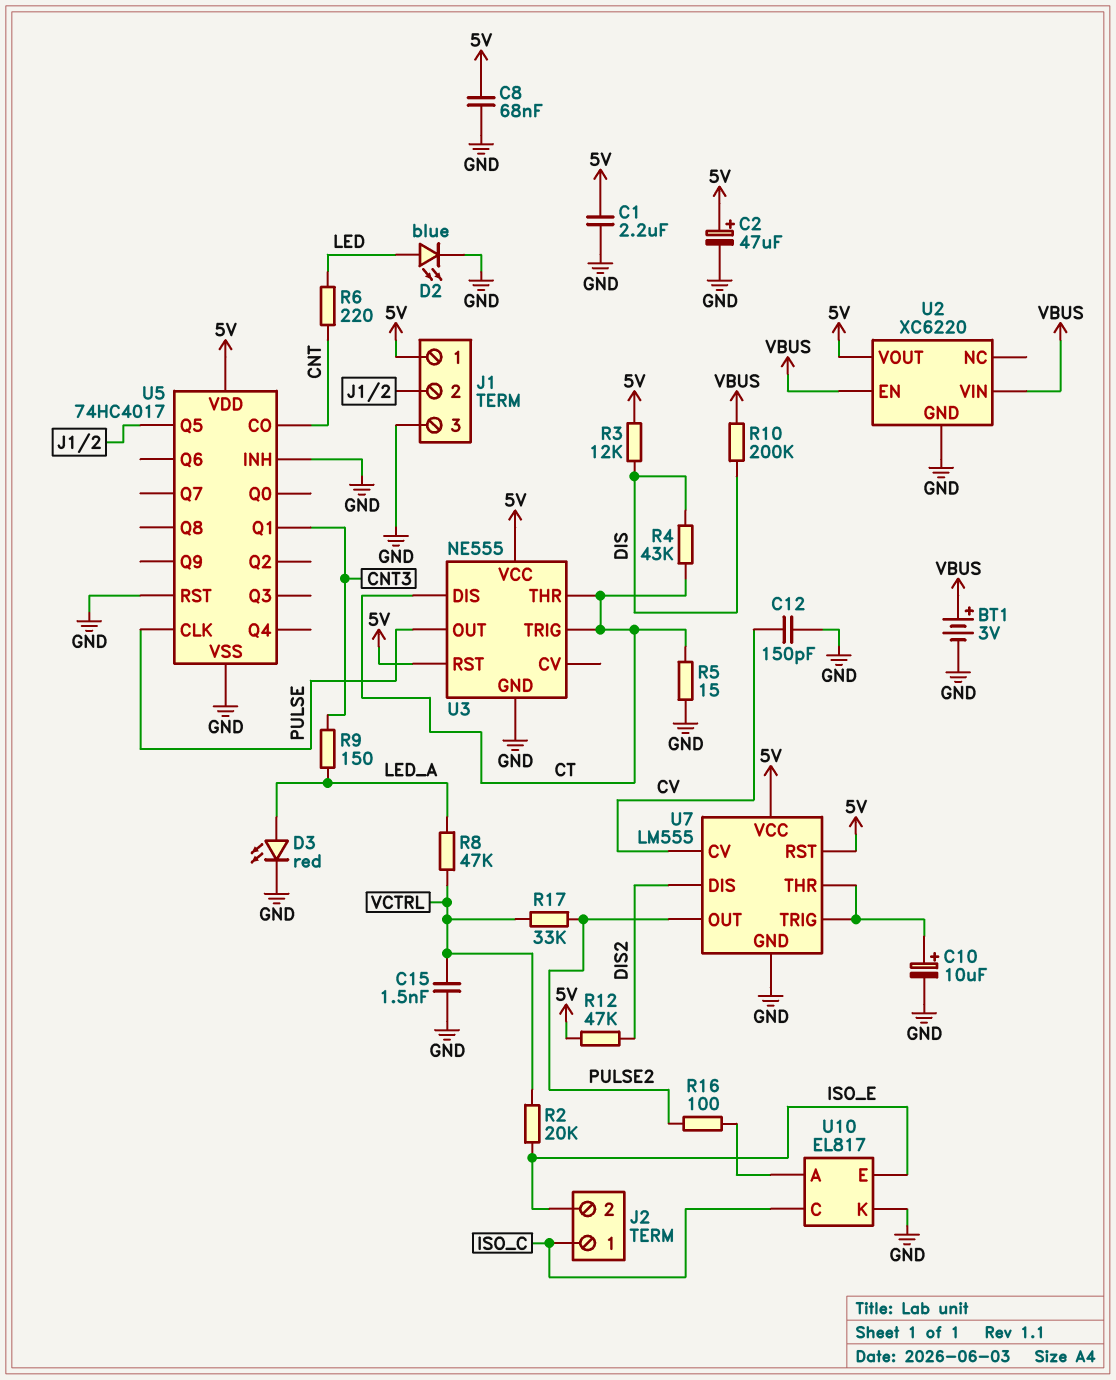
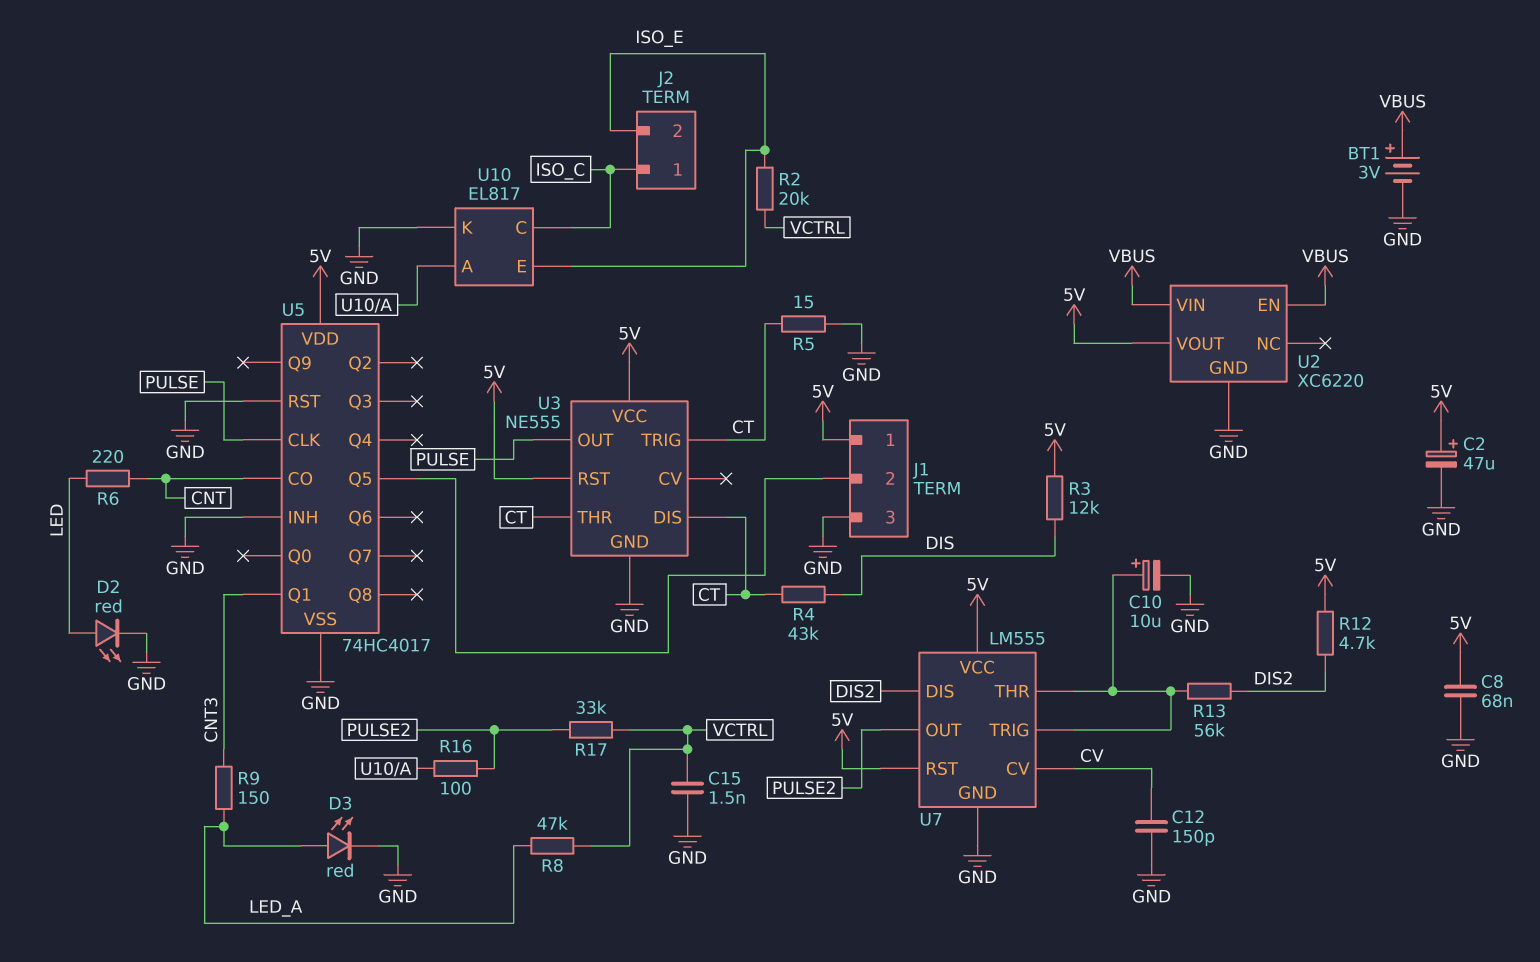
C1: 2.2uF (5V, GND) -> none
D2: LED blue (A LED, K GND) -> LED red (A LED, K GND)
R10: 200k (DIS, VBUS) -> none
R12: 47k (5V, DIS2) -> 4.7k (5V, DIS2)
R13: none -> 56k (DIS2, U7/THR)

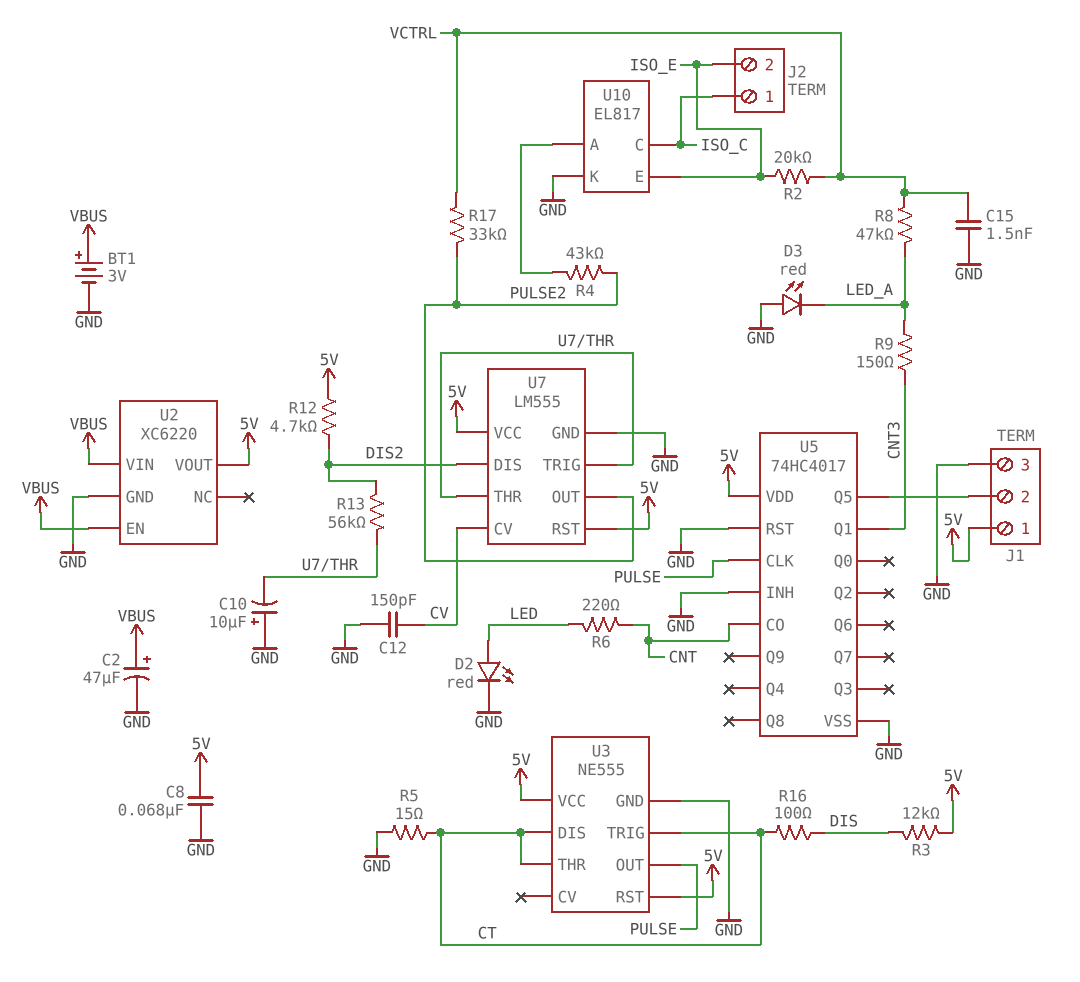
C2: 47uF (plus 5V, minus GND) -> 47uF (plus VBUS, minus GND)
C10: 10uF (plus U7/THR, minus GND) -> 10uF (plus GND, minus U7/THR)
D3: LED red (A LED_A, K GND) -> LED red (A GND, K LED_A)
R4: 43k (CT, DIS) -> 43k (PULSE2, U10/A)
R16: 100 (PULSE2, U10/A) -> 100 (CT, DIS)

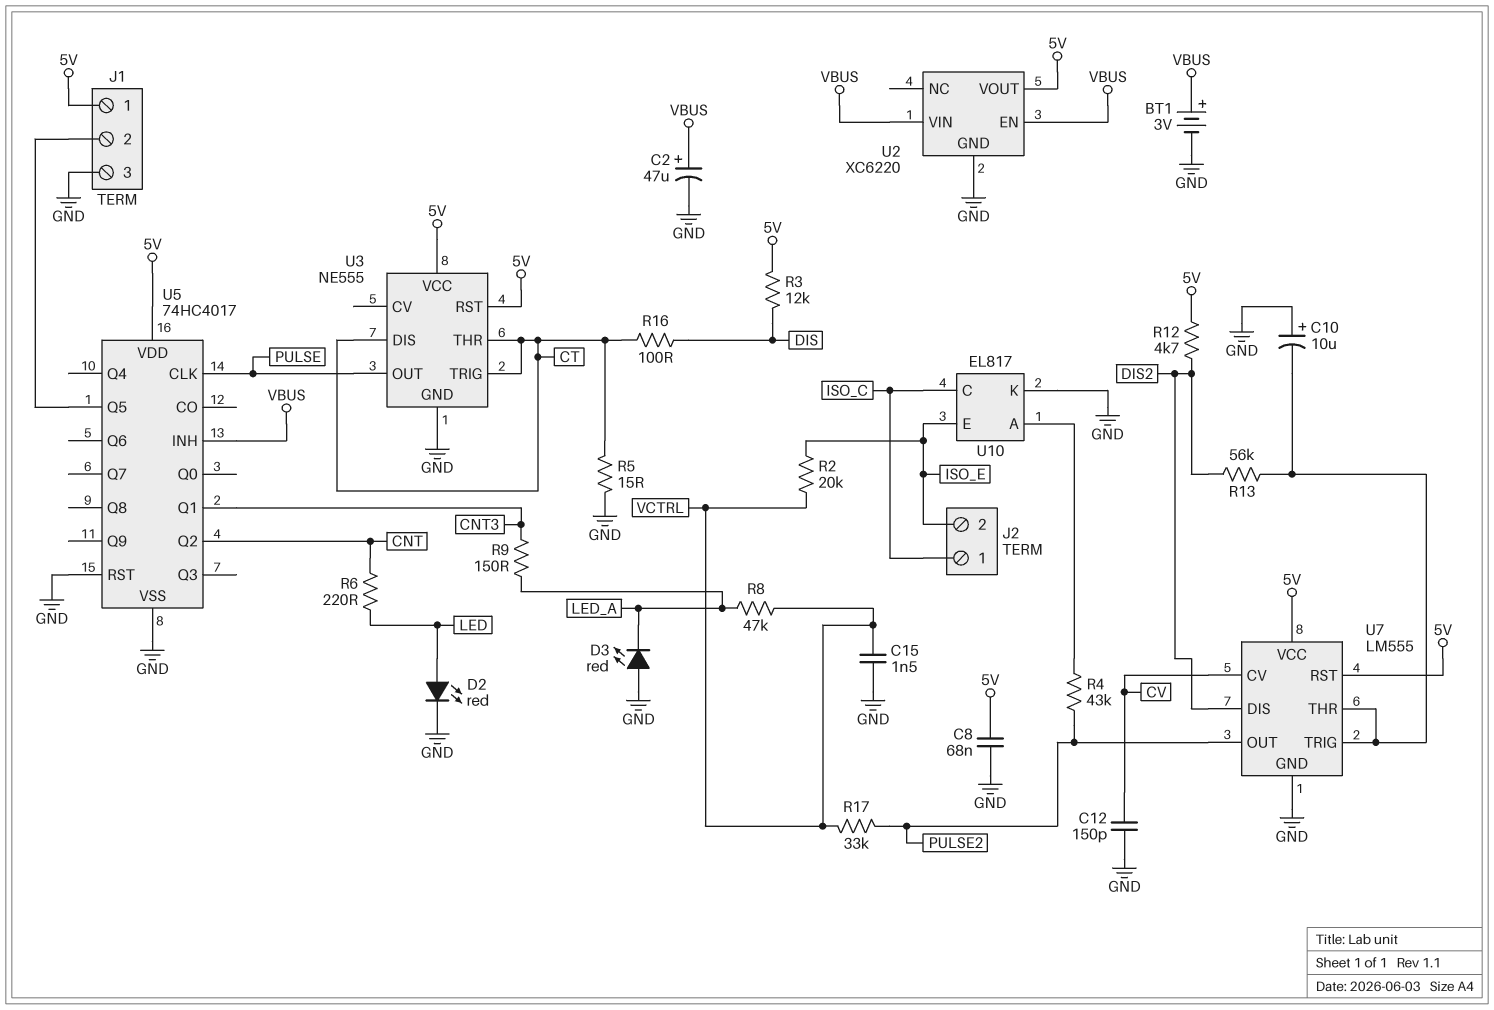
U5 pin CO: CNT -> none
U5 pin INH: GND -> VBUS
U5 pin Q2: none -> CNT

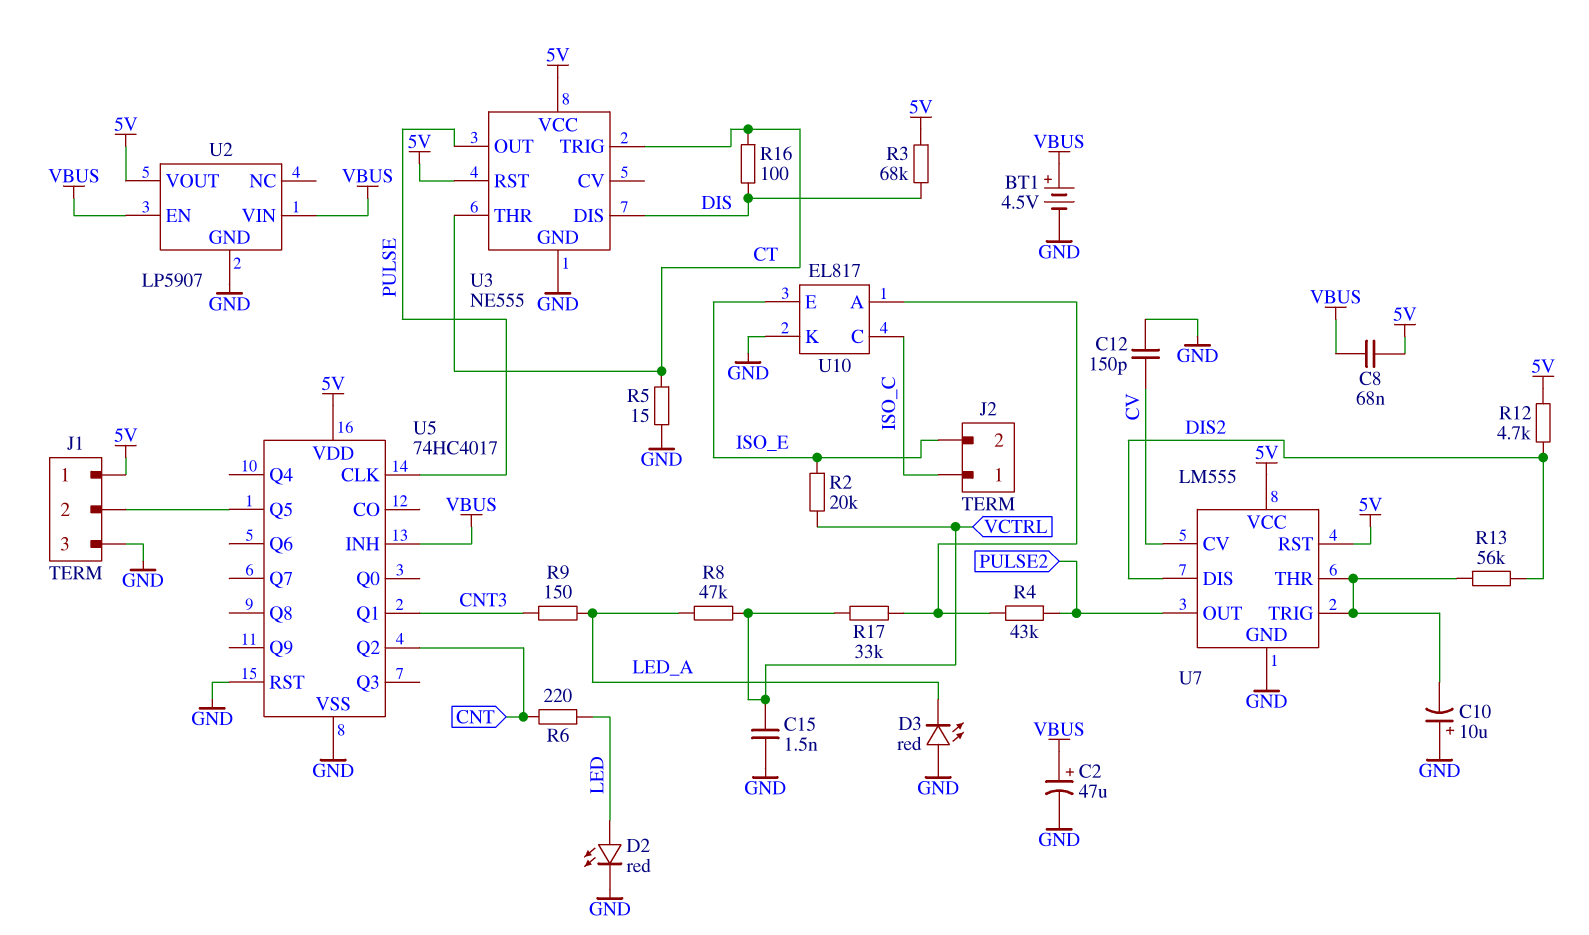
BT1: 3V (plus VBUS, minus GND) -> 4.5V (plus VBUS, minus GND)
C8: 68nF (5V, GND) -> 68nF (5V, VBUS)
R3: 12k (5V, DIS) -> 68k (5V, DIS)
R17: 33k (PULSE2, VCTRL) -> 33k (U10/A, VCTRL)
U2: XC6220 -> LP5907
U3 pin DIS: CT -> DIS

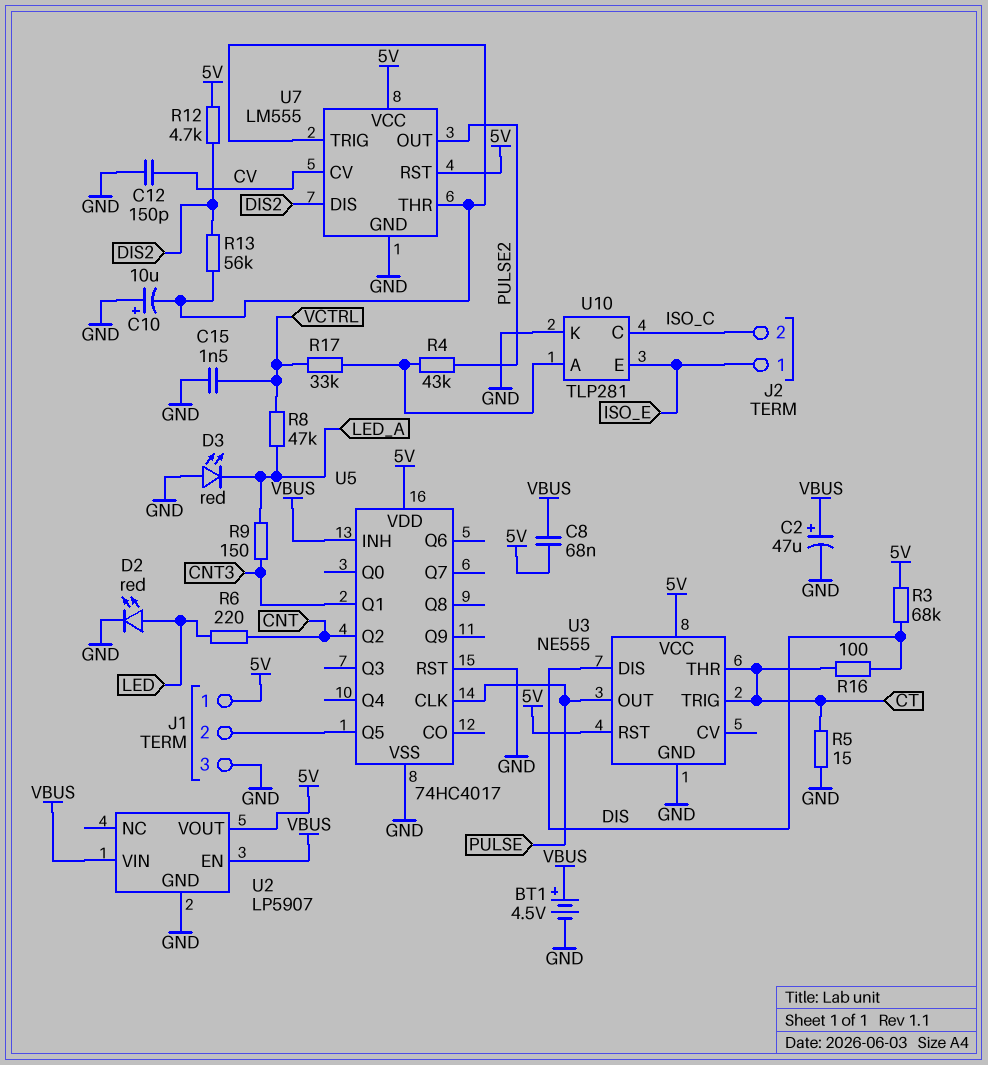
J2 pin 1: ISO_C -> ISO_E
J2 pin 2: ISO_E -> ISO_C
R2: 20k (ISO_E, VCTRL) -> none
U10: EL817 -> TLP281

